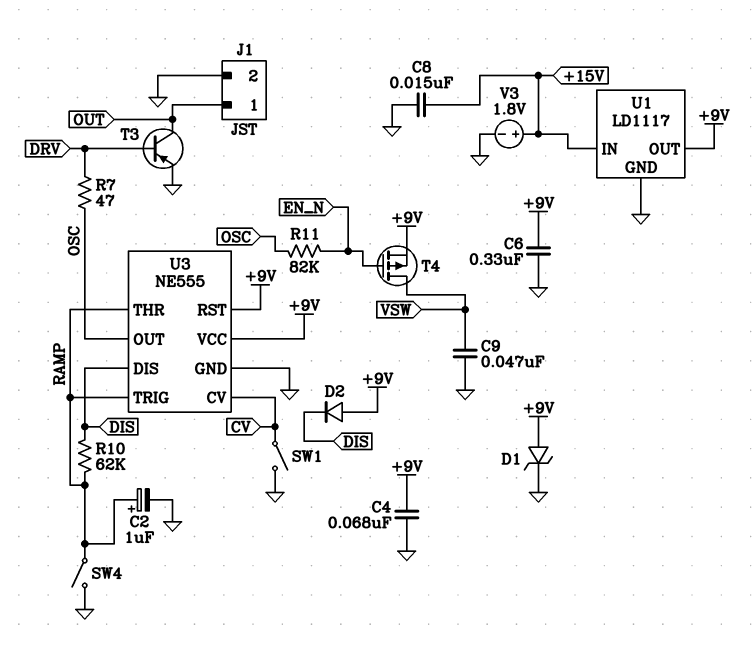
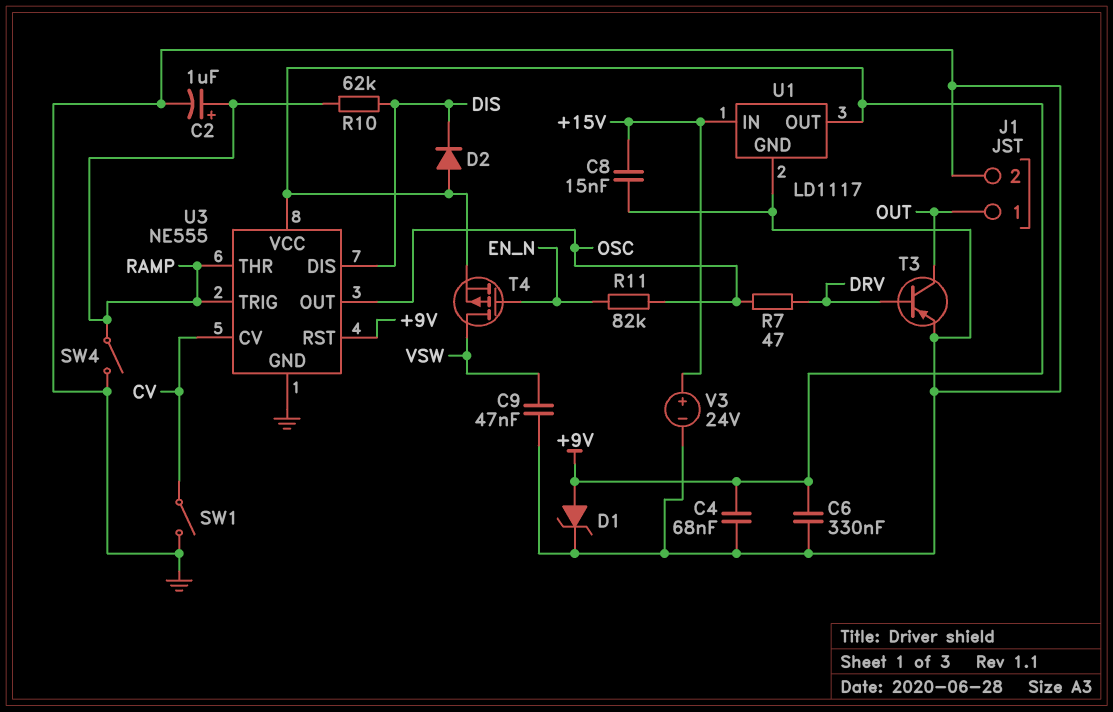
V3: 1.8V (plus +15V, minus GND) -> 24V (plus +15V, minus GND)

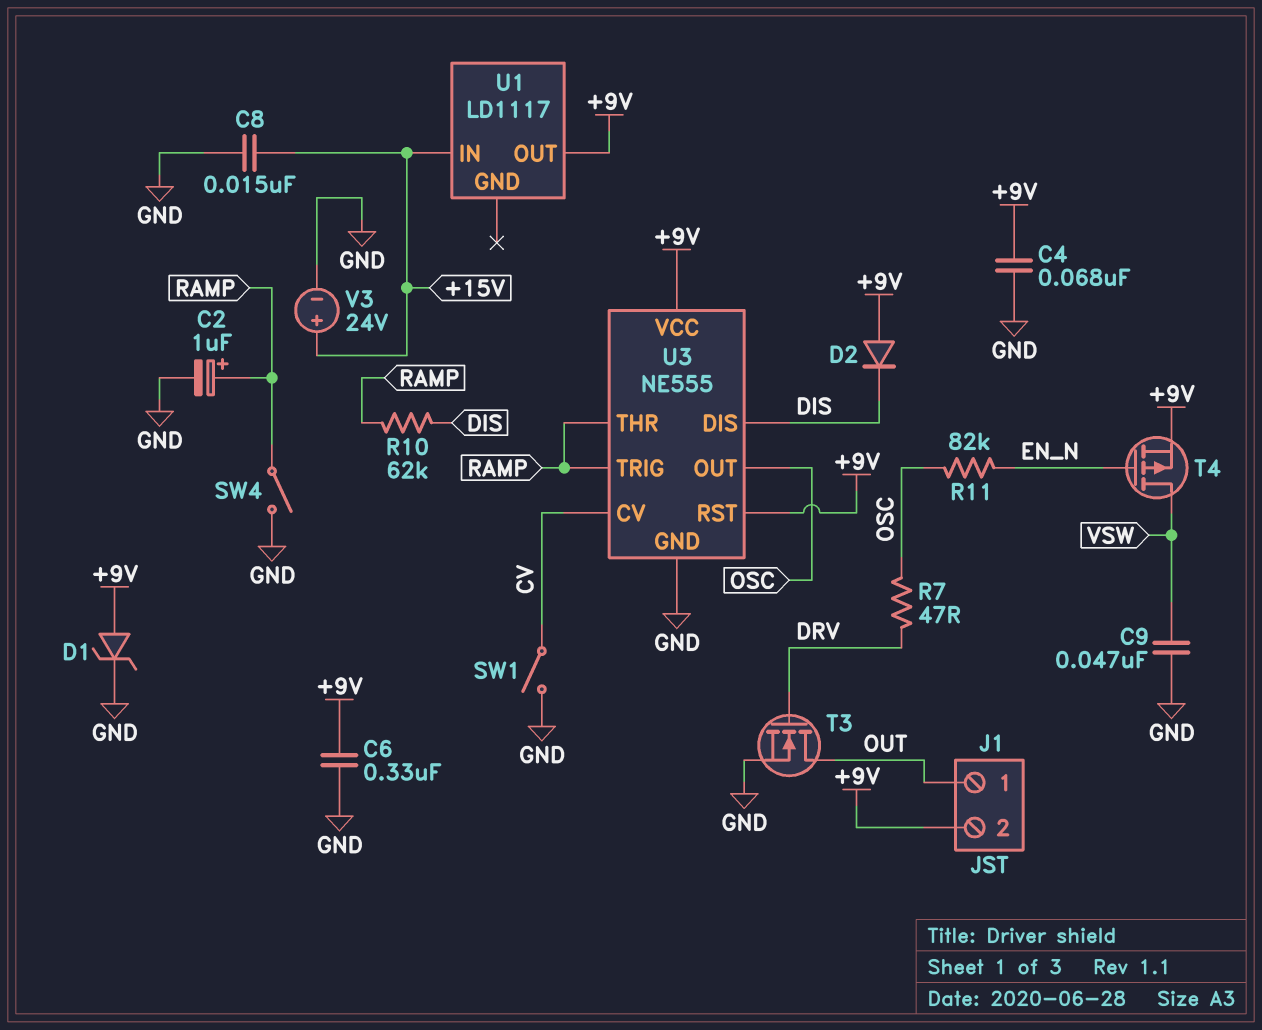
J1 pin 2: GND -> +9V
T3: PNP (B DRV, C OUT, E GND) -> NMOS (G DRV, D OUT, S GND)
U1 pin GND: GND -> none

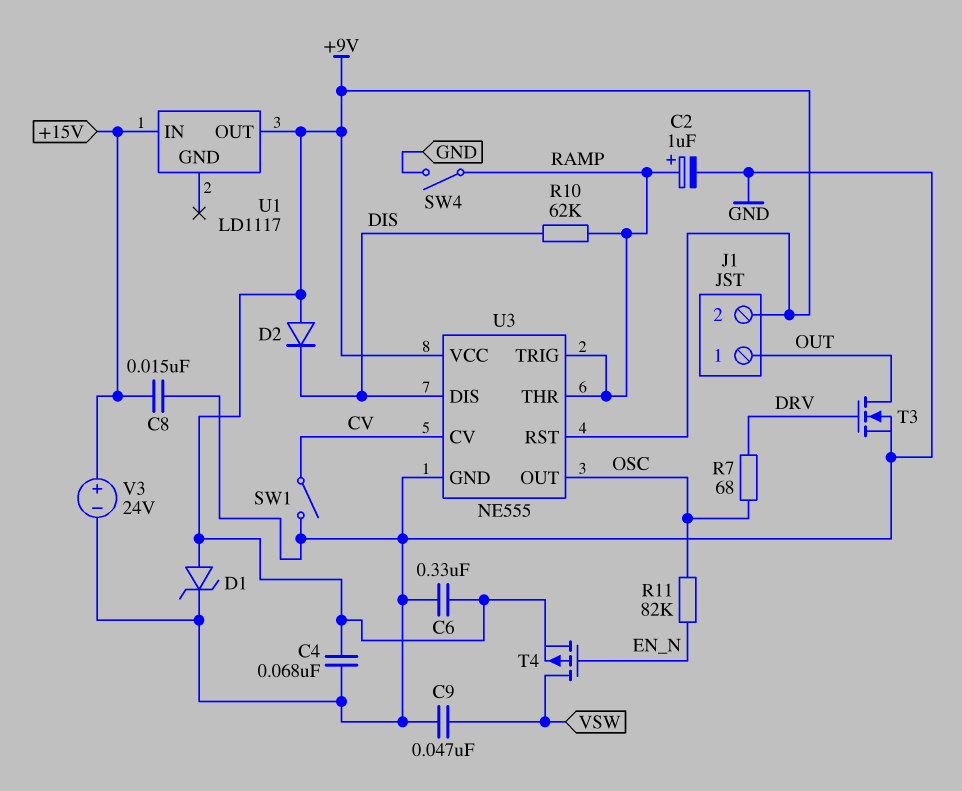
R7: 47 (DRV, OSC) -> 68 (DRV, OSC)

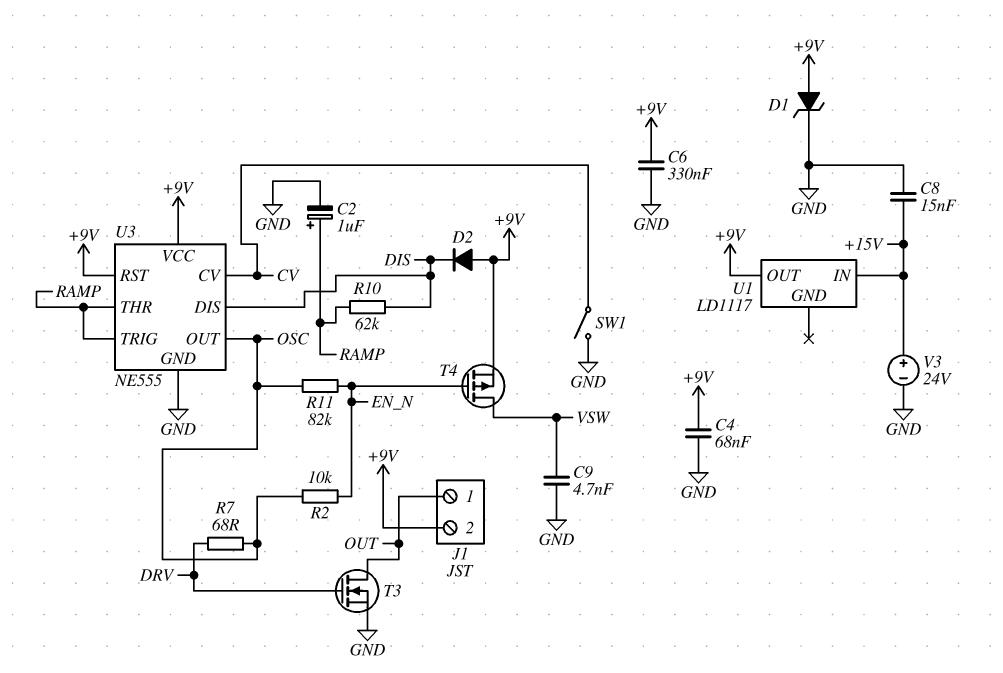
C9: 47nF (GND, VSW) -> 4.7nF (GND, VSW)
R2: none -> 10k (EN_N, OSC)
SW4: switch (GND, RAMP) -> none

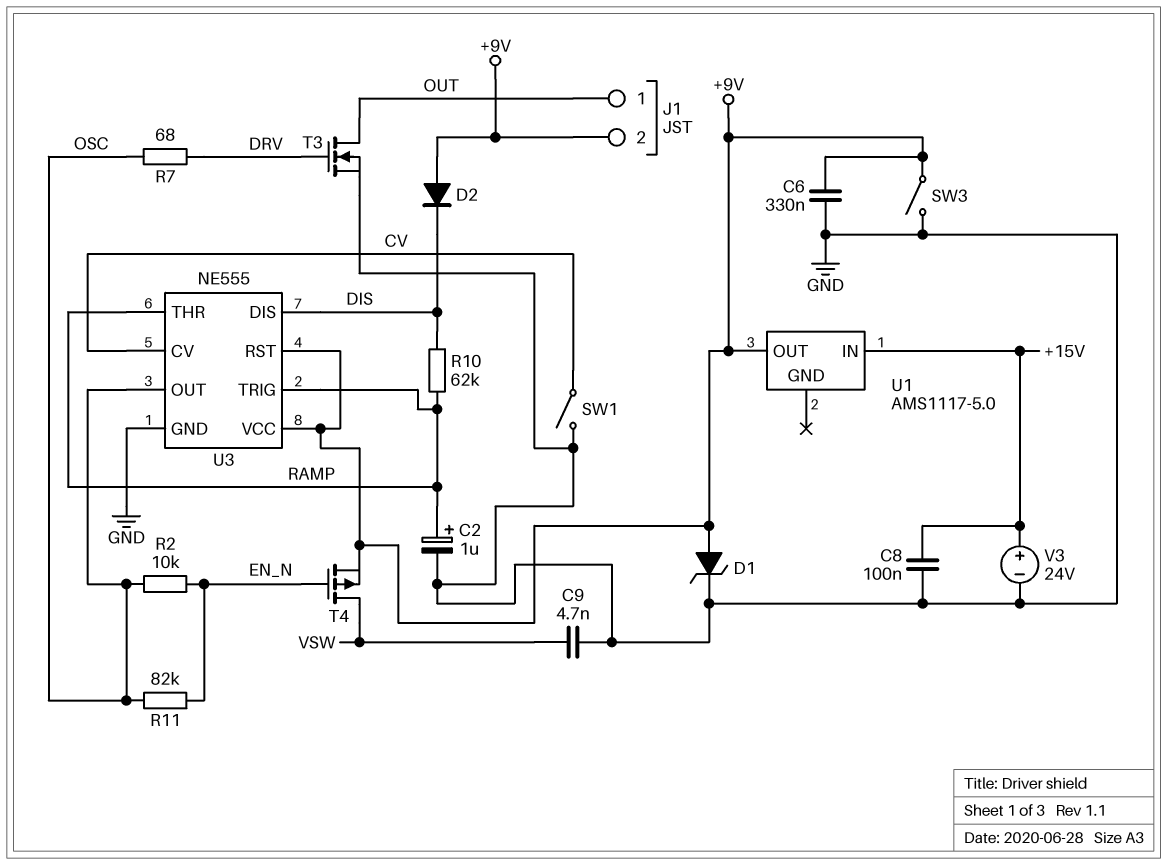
C4: 68nF (+9V, GND) -> none
C8: 15nF (+15V, GND) -> 100nF (+15V, GND)
SW3: none -> switch (+9V, GND)
U1: LD1117 -> AMS1117-5.0

